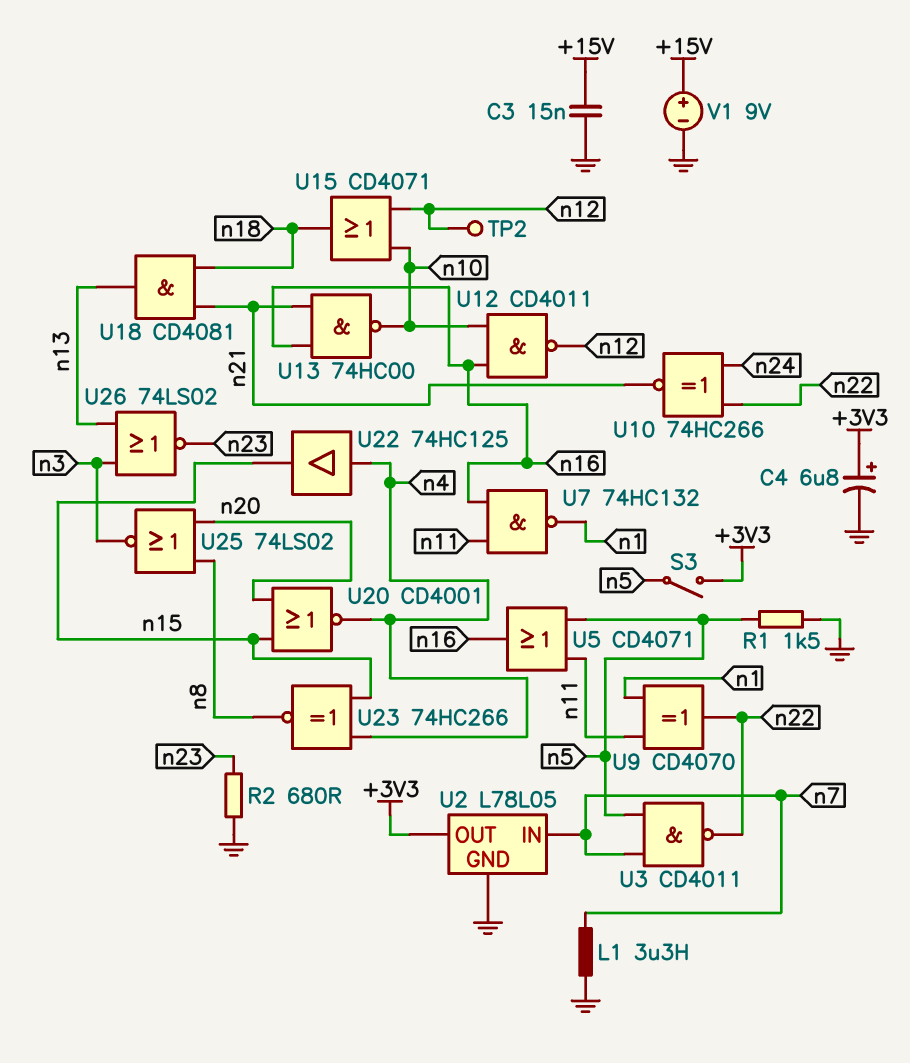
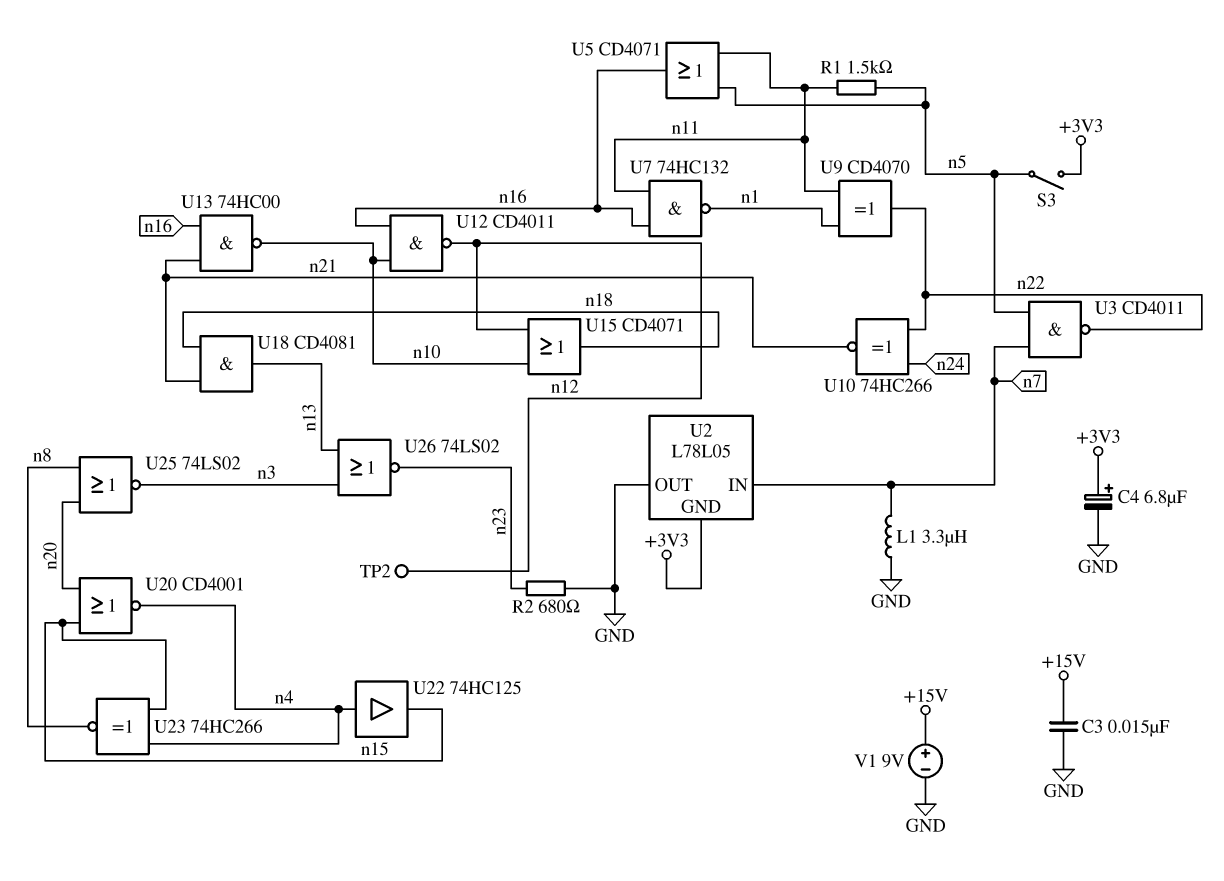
R1: 1.5k (GND, n5) -> 1.5k (n5, n11)
U2 pin GND: GND -> +3V3
U2 pin OUT: +3V3 -> GND

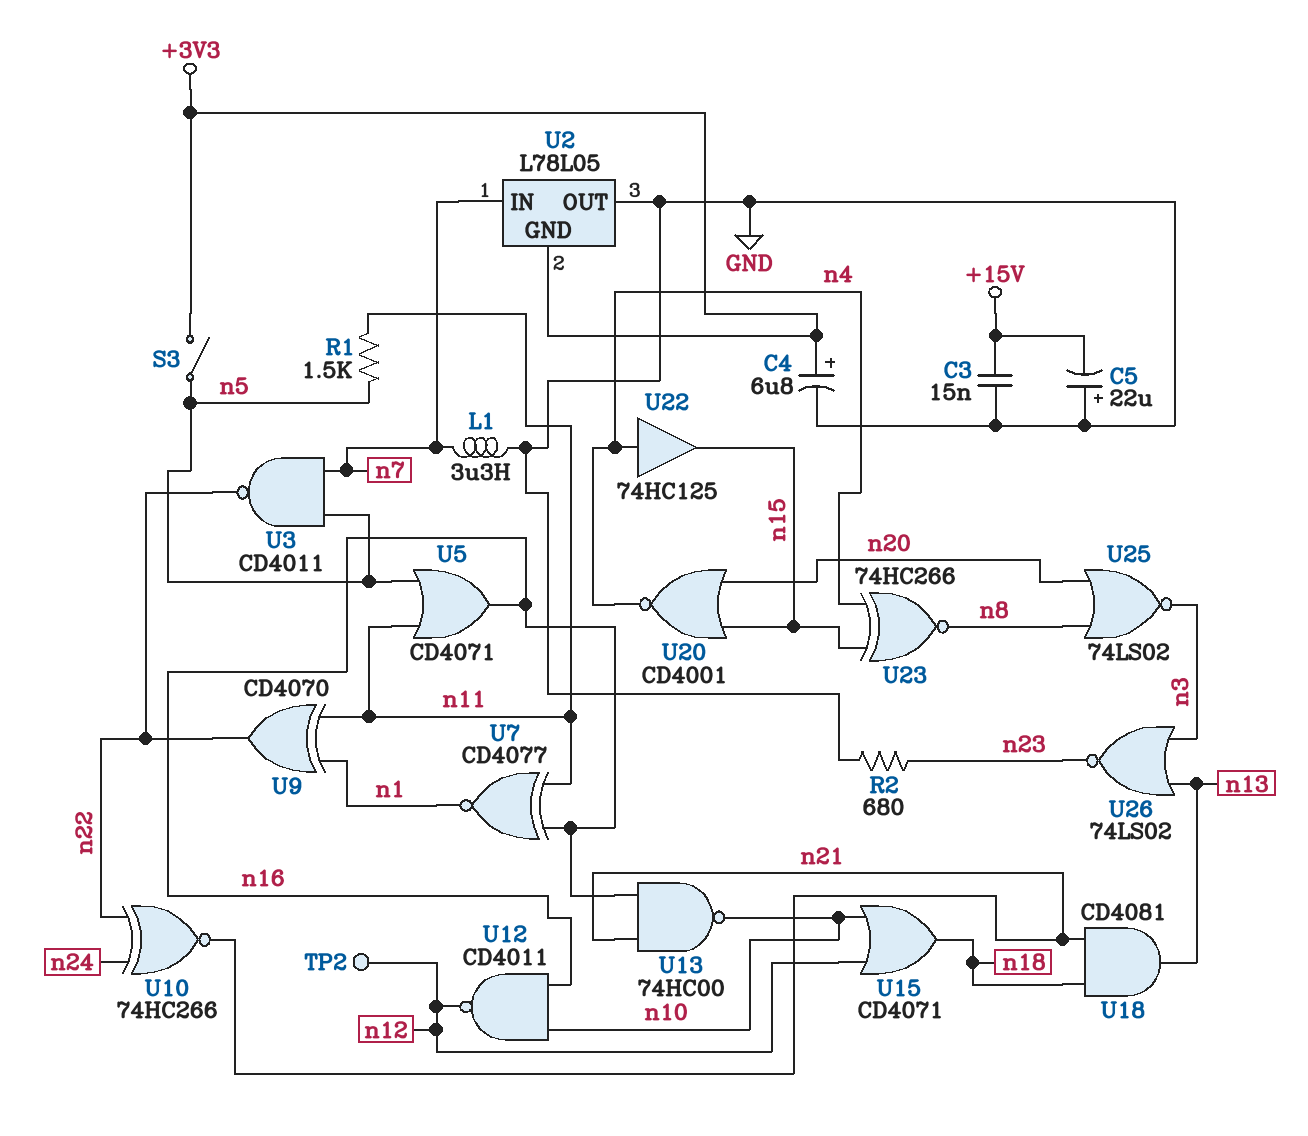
C5: none -> 22uF (plus GND, minus +15V)
U7: NAND 74HC132 (in n11, in n16, out n1) -> XNOR CD4077 (in n11, in n16, out n1)
V1: 9V (plus +15V, minus GND) -> none

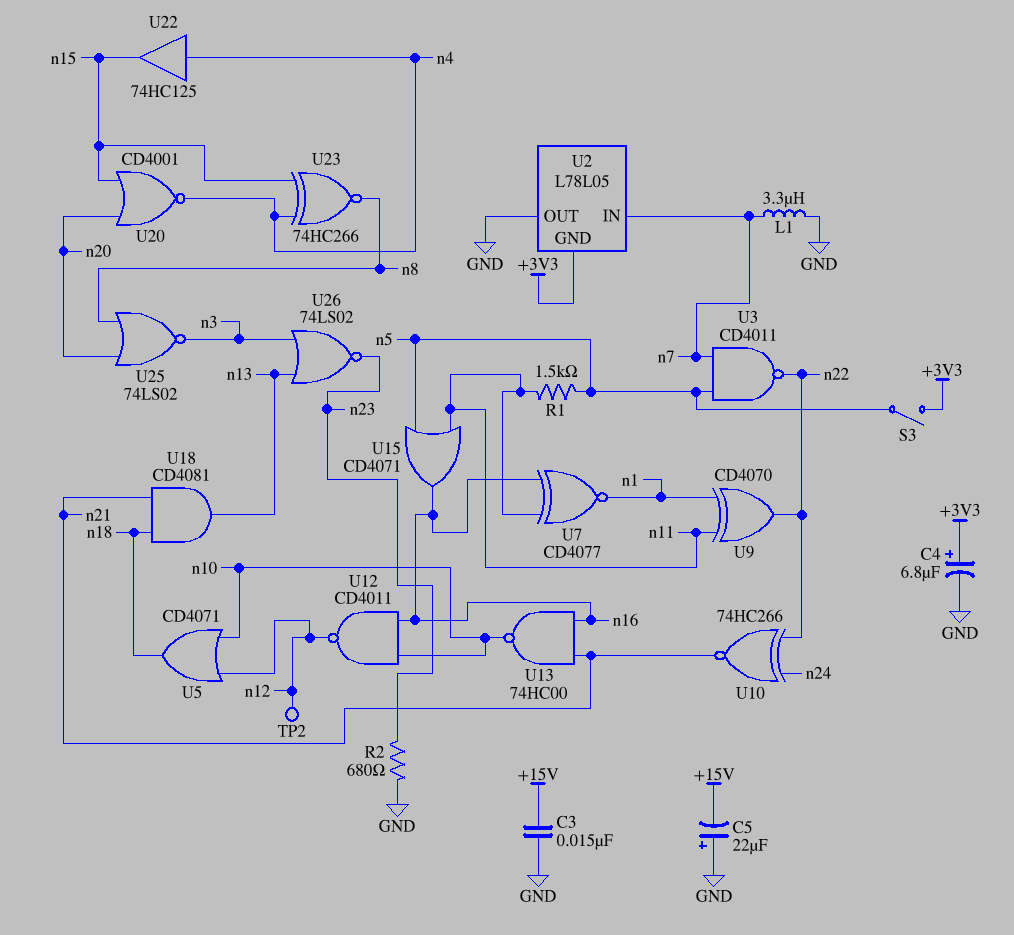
U5: OR CD4071 (in n5, in n11, out n16) -> OR CD4071 (in n10, in n12, out n18)
U15: OR CD4071 (in n10, in n12, out n18) -> OR CD4071 (in n5, in n11, out n16)

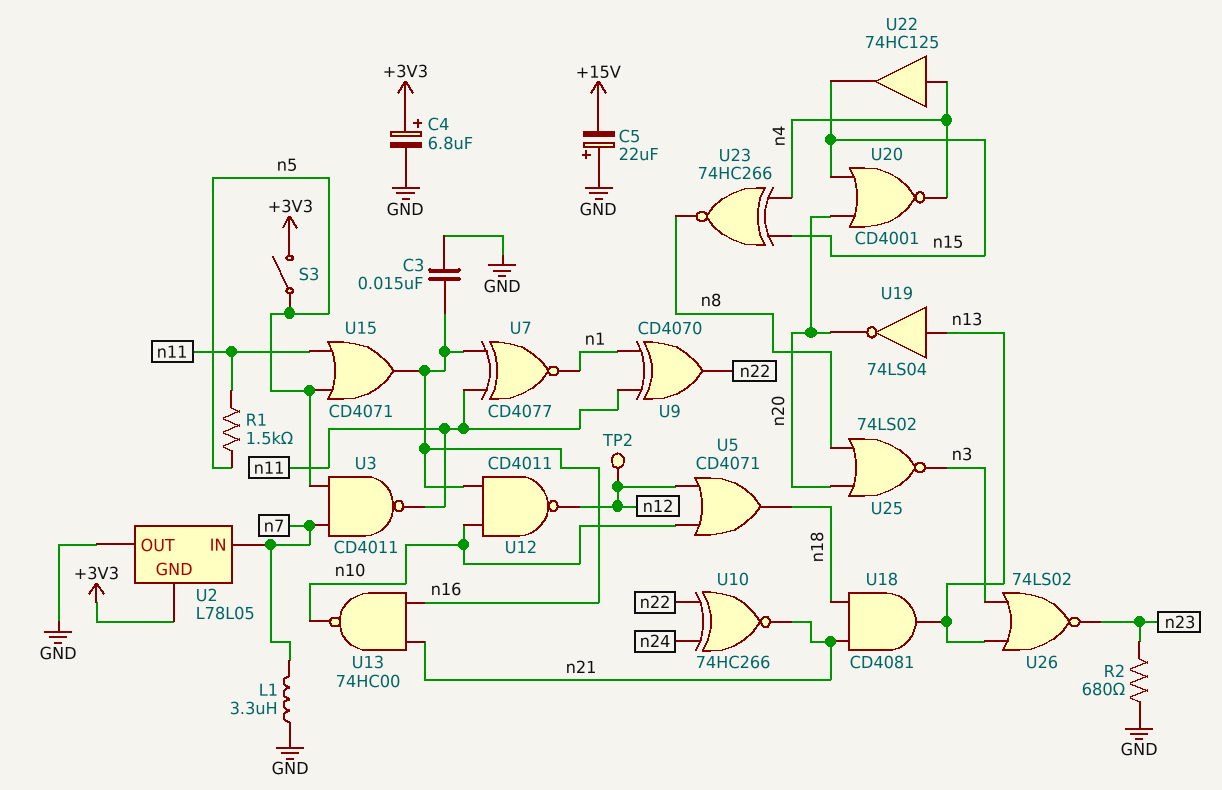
C3: 15nF (+15V, GND) -> 15nF (GND, n16)
U3: NAND CD4011 (in n5, in n7, out n22) -> NAND CD4011 (in n5, in n7, out n11)
U19: none -> NOT 74LS04 (in n13, out n20)

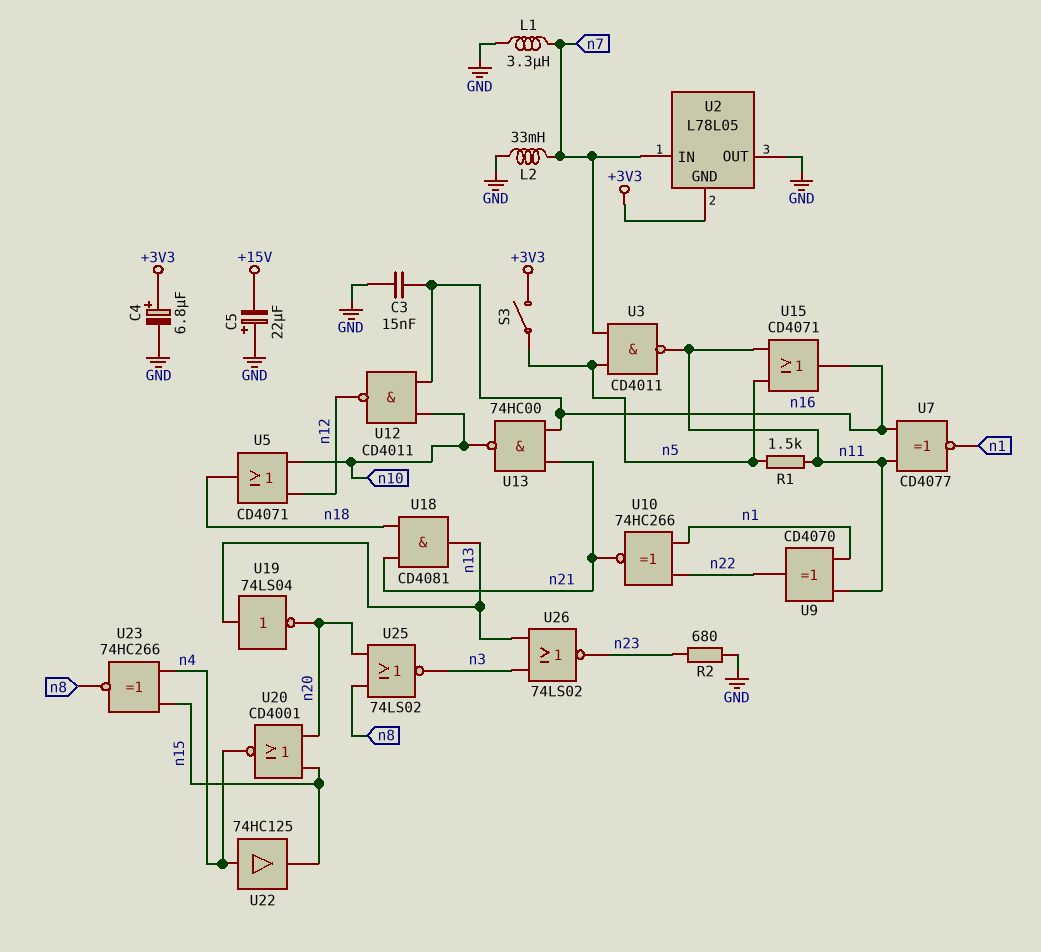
L2: none -> 33mH (GND, n7)
TP2: test point (n12) -> none
U10: XNOR 74HC266 (in n22, in n24, out n21) -> XNOR 74HC266 (in n1, in n22, out n21)

